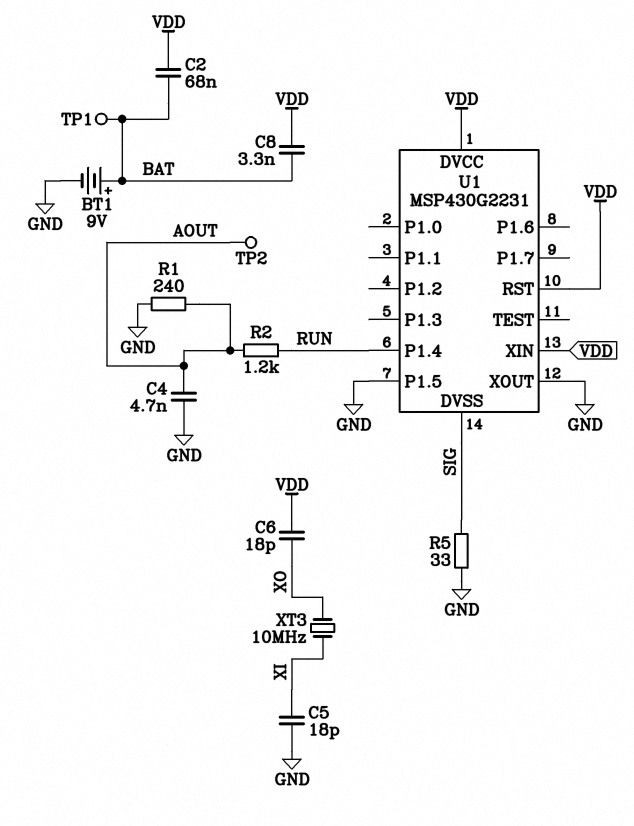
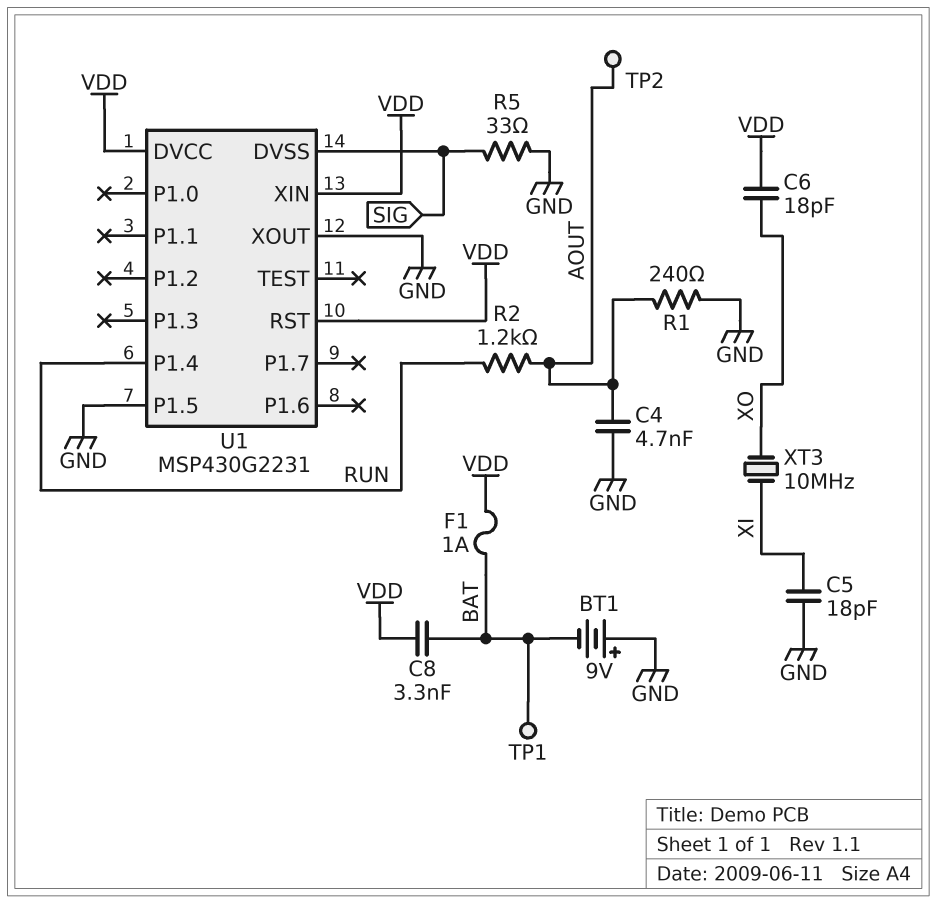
BT1: 9V (plus BAT, minus GND) -> 9V (plus GND, minus BAT)
C2: 68nF (BAT, VDD) -> none
F1: none -> 1A (BAT, VDD)

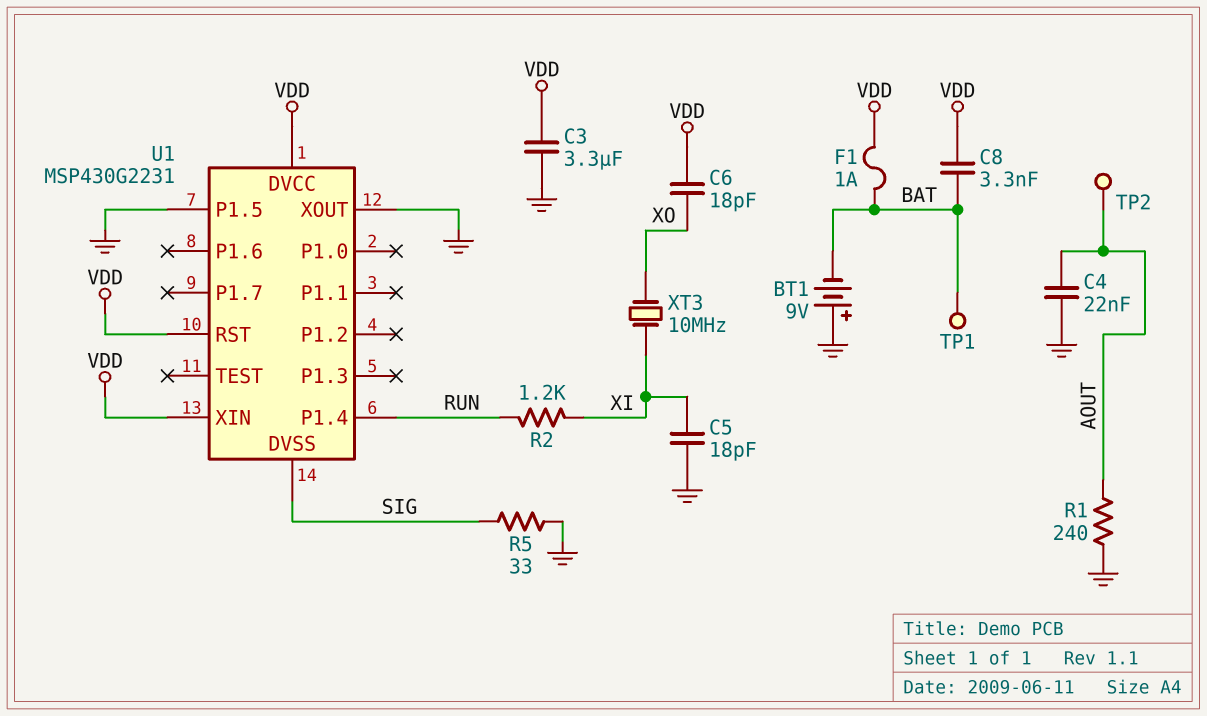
C3: none -> 3.3uF (GND, VDD)
C4: 4.7nF (AOUT, GND) -> 22nF (AOUT, GND)
R2: 1.2k (AOUT, RUN) -> 1.2k (RUN, XI)

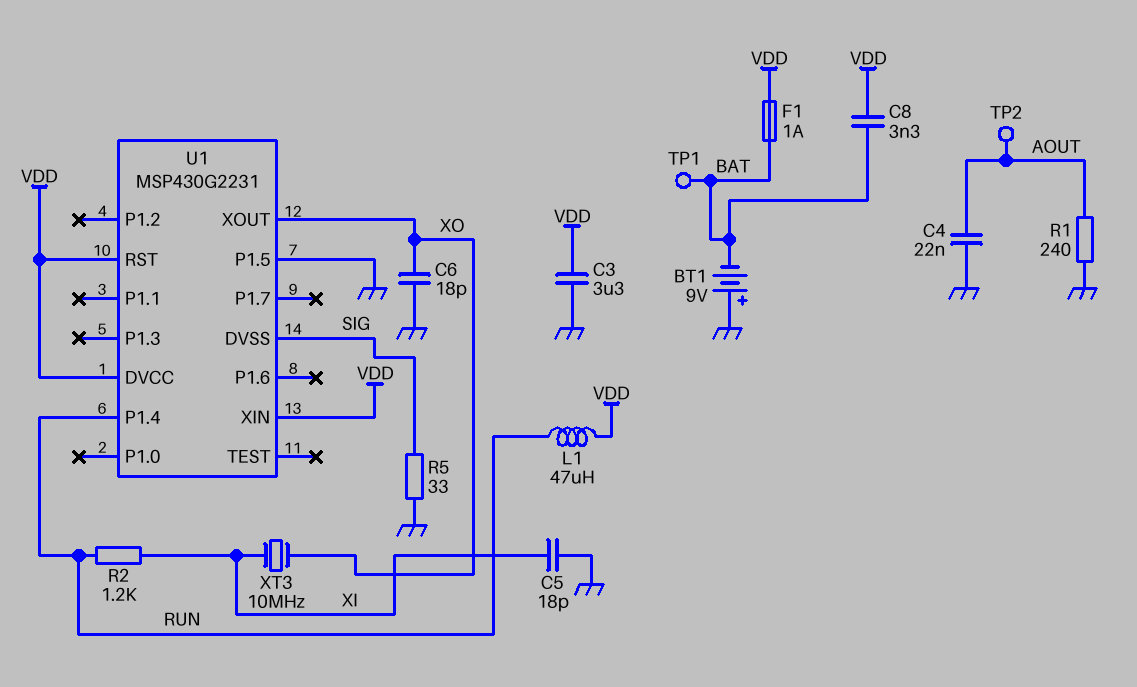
C6: 18pF (VDD, XO) -> 18pF (GND, XO)
L1: none -> 47uH (RUN, VDD)
U1 pin XOUT: GND -> XO

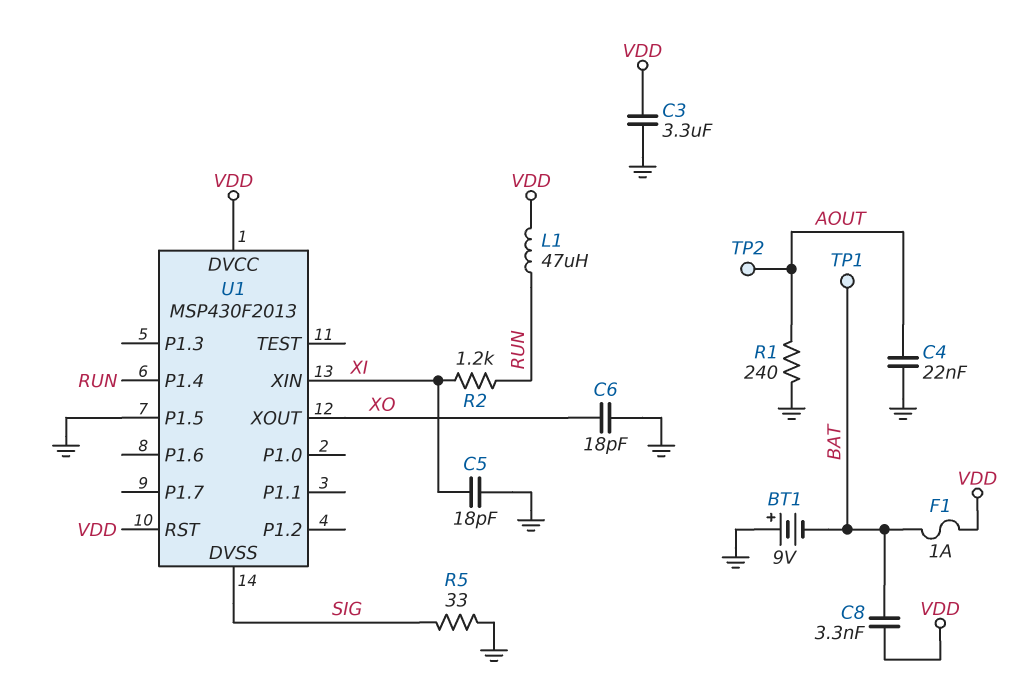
U1: MSP430G2231 -> MSP430F2013
U1 pin XIN: VDD -> XI
XT3: 10MHz (XI, XO) -> none

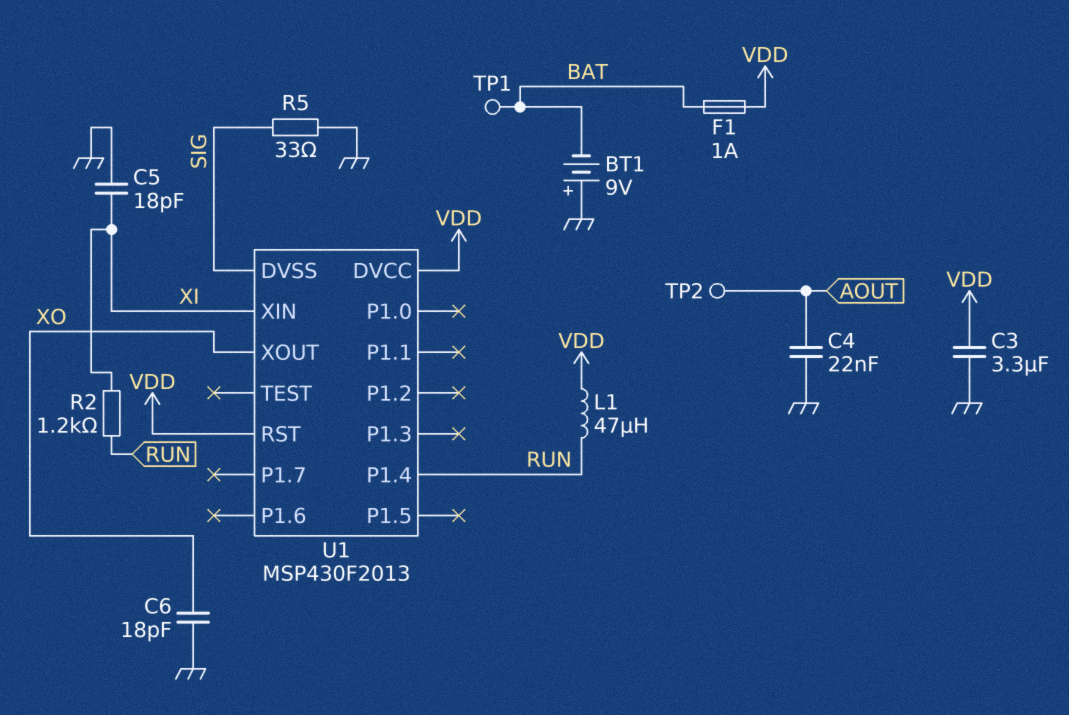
C8: 3.3nF (BAT, VDD) -> none
R1: 240 (AOUT, GND) -> none
U1 pin P1.5: GND -> none

